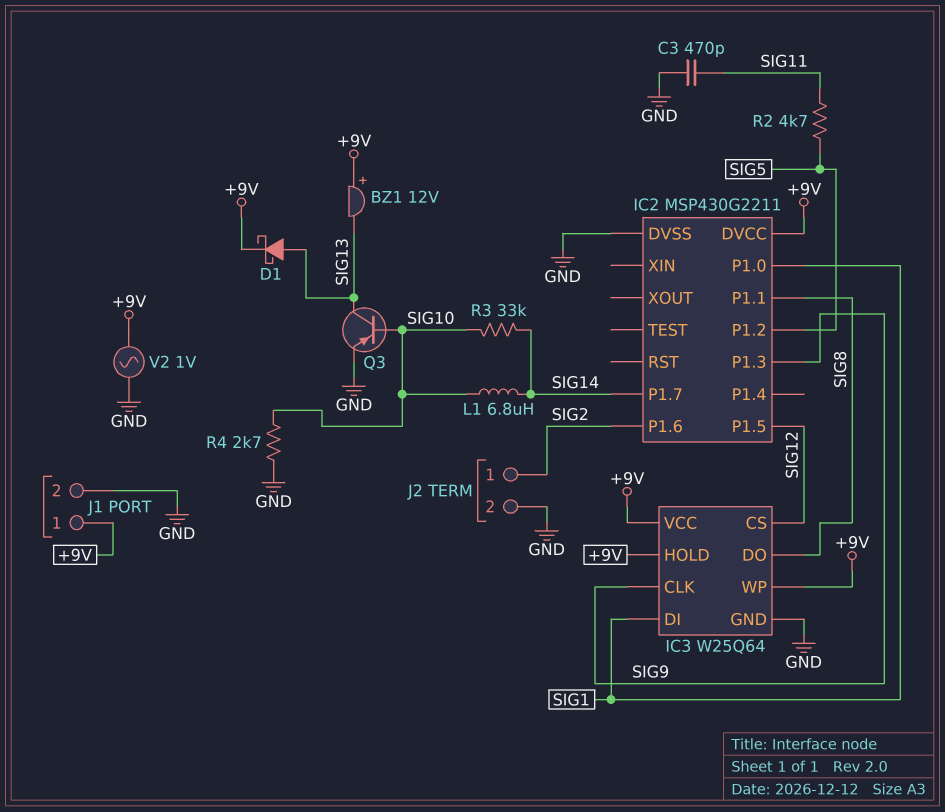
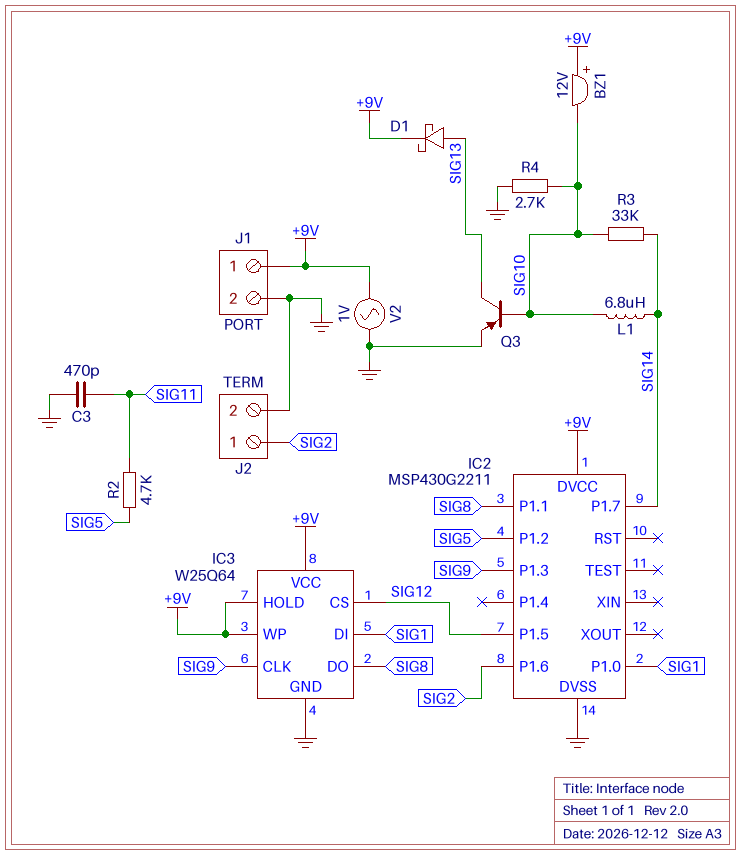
BZ1: buzzer 12V (plus +9V, minus SIG13) -> buzzer 12V (plus +9V, minus SIG10)

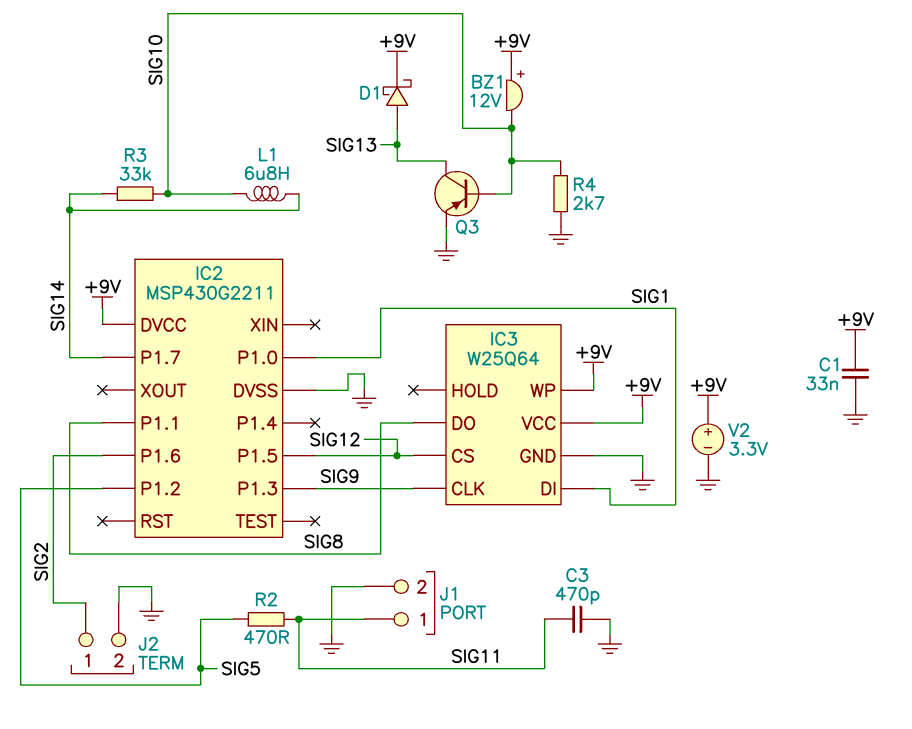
C1: none -> 33nF (+9V, GND)
IC3 pin HOLD: +9V -> none
J1 pin 1: +9V -> SIG11
R2: 4.7k (SIG5, SIG11) -> 470 (SIG5, SIG11)
V2: AC 1V (+9V, GND) -> 3.3V (plus +9V, minus GND)

